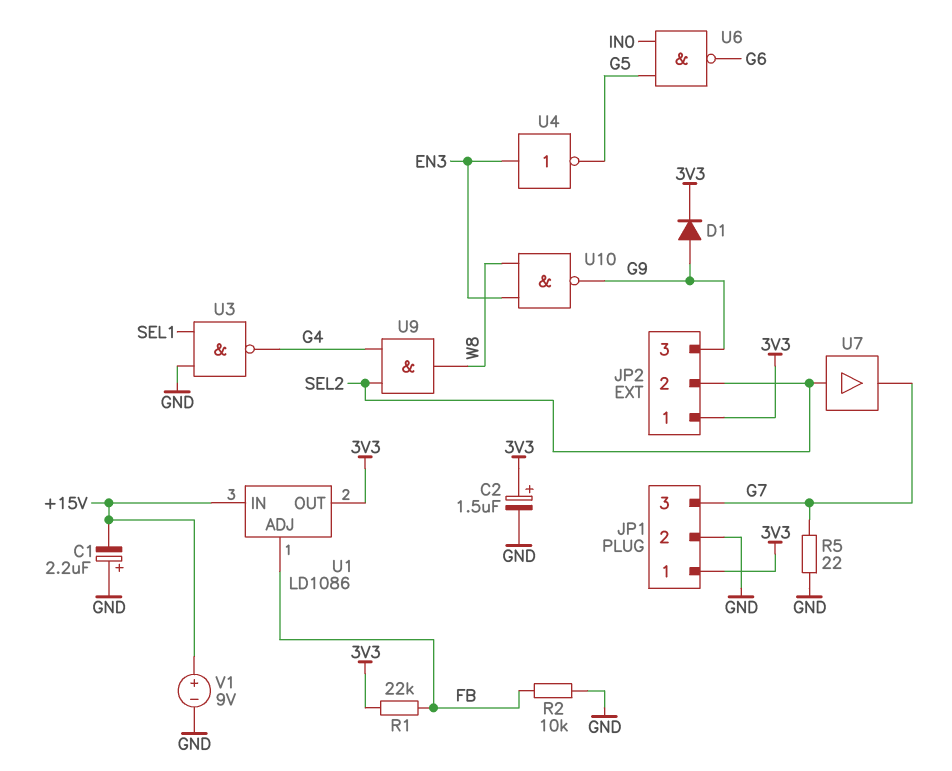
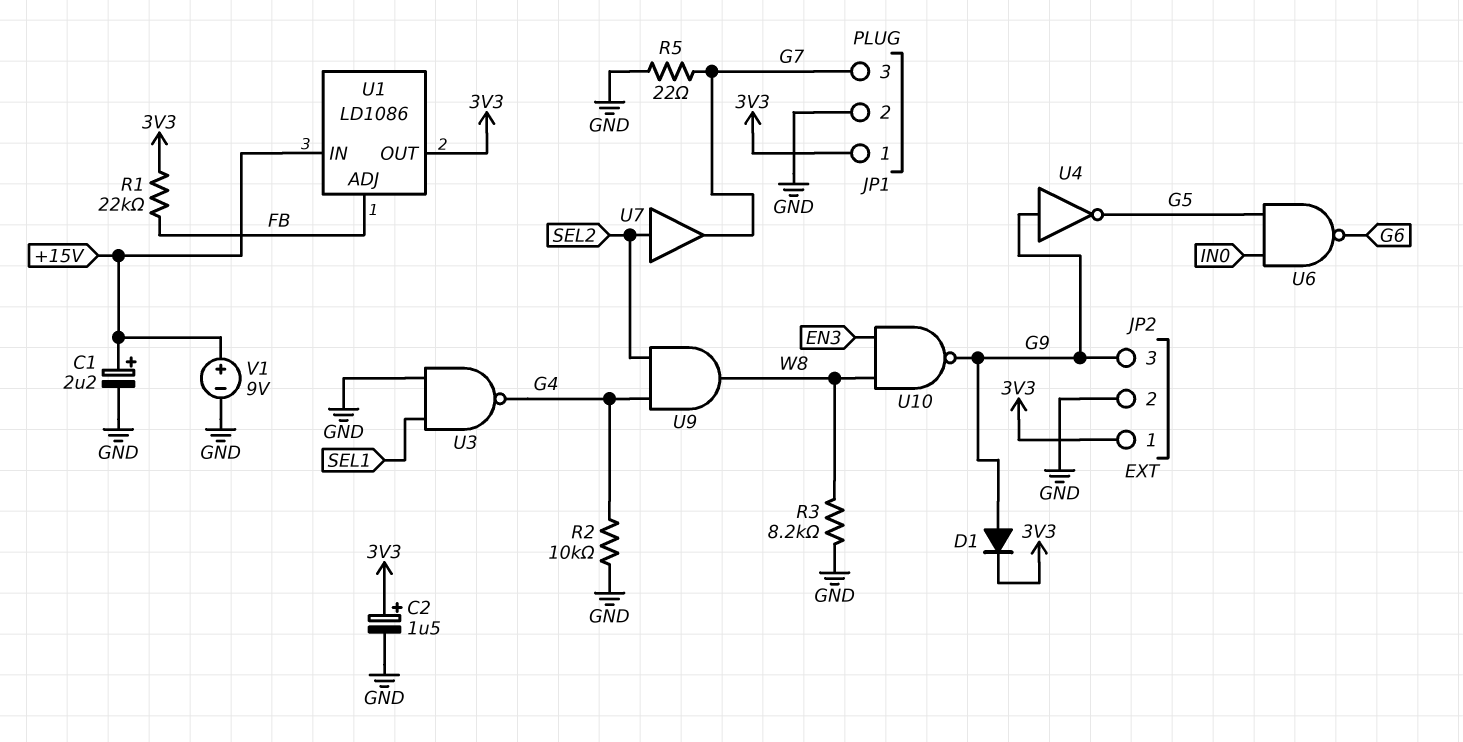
C1: 2.2uF (plus GND, minus +15V) -> 2.2uF (plus +15V, minus GND)
JP2 pin 2: SEL2 -> GND
R2: 10k (FB, GND) -> 10k (G4, GND)
R3: none -> 8.2k (GND, W8)
U4: NOT (in EN3, out G5) -> NOT (in G9, out G5)

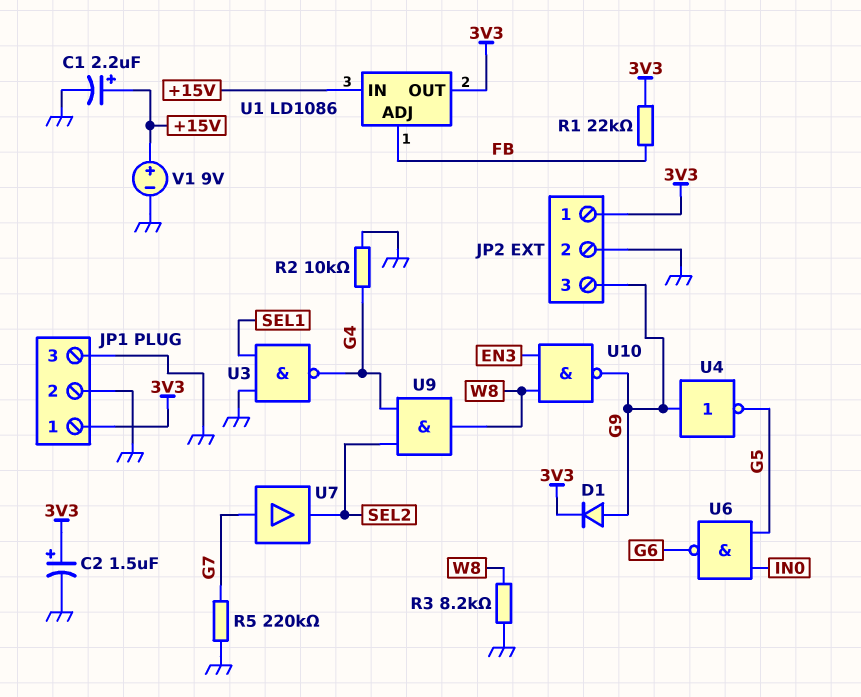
JP1 pin 3: G7 -> GND
R5: 22 (G7, GND) -> 220k (G7, GND)
U7: buffer (in SEL2, out G7) -> buffer (in G7, out SEL2)

